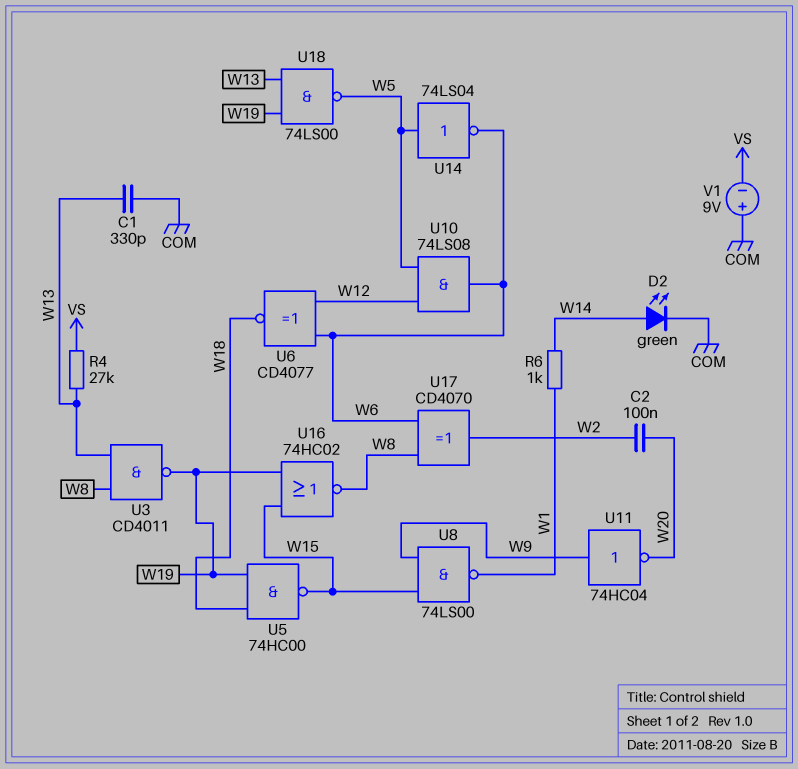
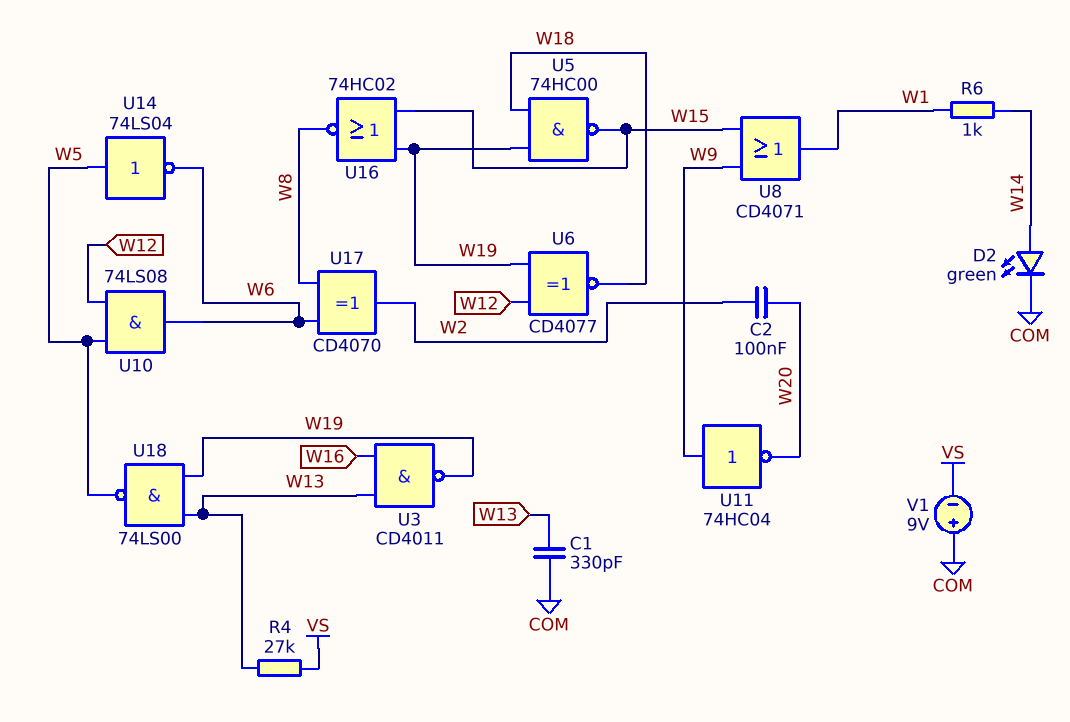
U3: NAND CD4011 (in W8, in W13, out W19) -> NAND CD4011 (in W13, in W16, out W19)
U6: XNOR CD4077 (in W6, in W12, out W18) -> XNOR CD4077 (in W12, in W19, out W18)
U8: NAND 74LS00 (in W9, in W15, out W1) -> OR CD4071 (in W9, in W15, out W1)

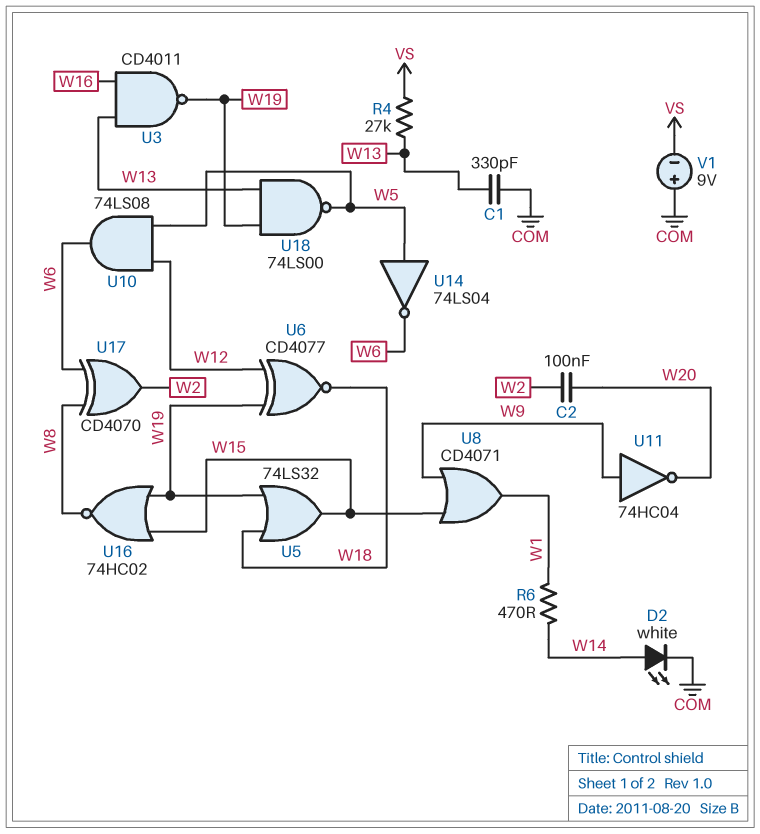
D2: LED green (A W14, K COM) -> LED white (A W14, K COM)
R6: 1k (W1, W14) -> 470 (W1, W14)
U5: NAND 74HC00 (in W18, in W19, out W15) -> OR 74LS32 (in W18, in W19, out W15)

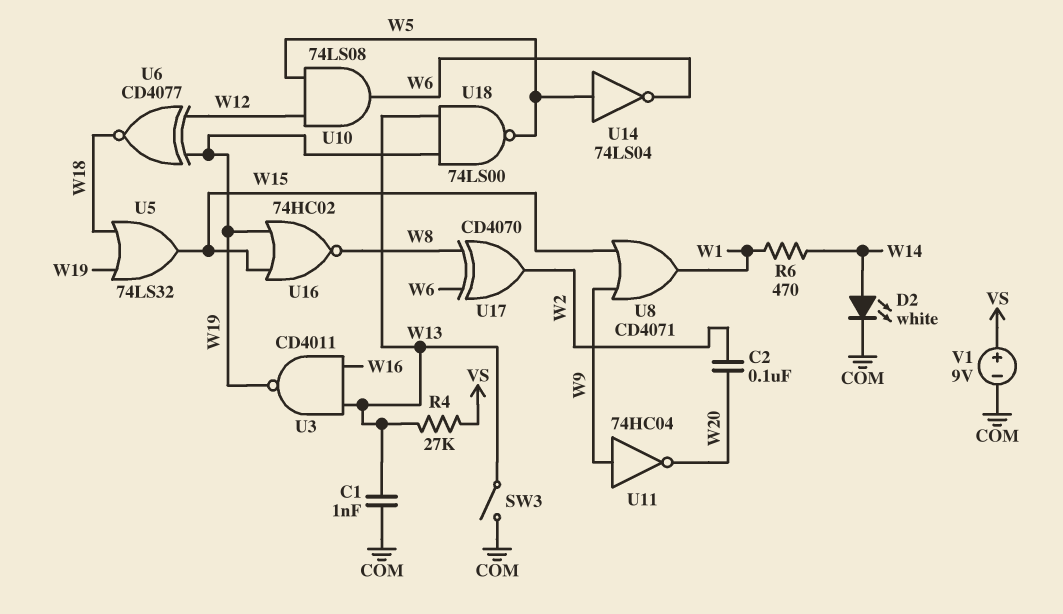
C1: 330pF (COM, W13) -> 1nF (COM, W13)
SW3: none -> switch (COM, W13)
V1: 9V (plus COM, minus VS) -> 9V (plus VS, minus COM)

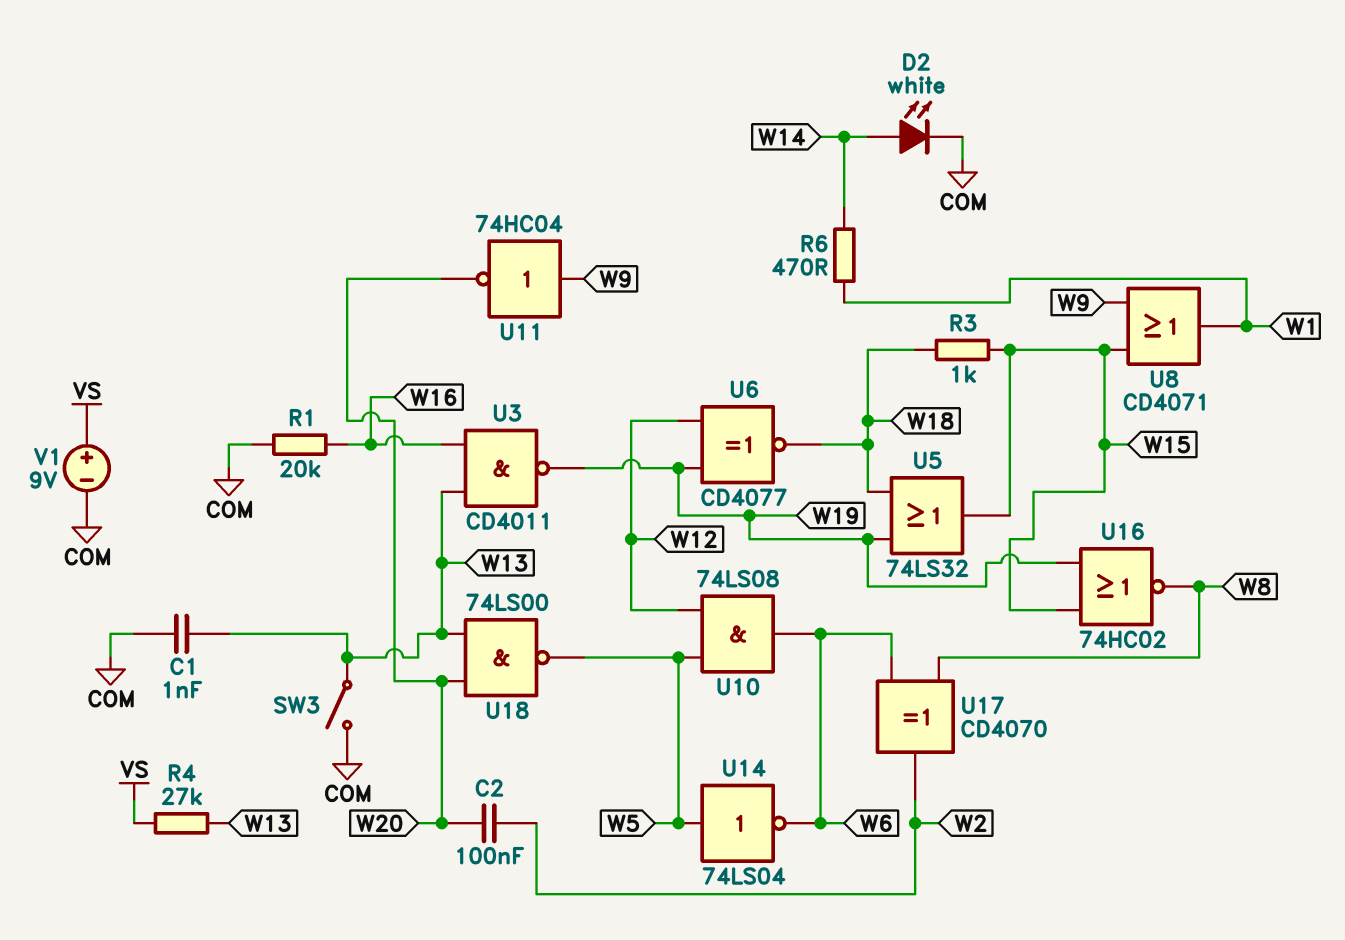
R1: none -> 20k (COM, W16)
R3: none -> 1k (W15, W18)
U18: NAND 74LS00 (in W13, in W19, out W5) -> NAND 74LS00 (in W13, in W20, out W5)

